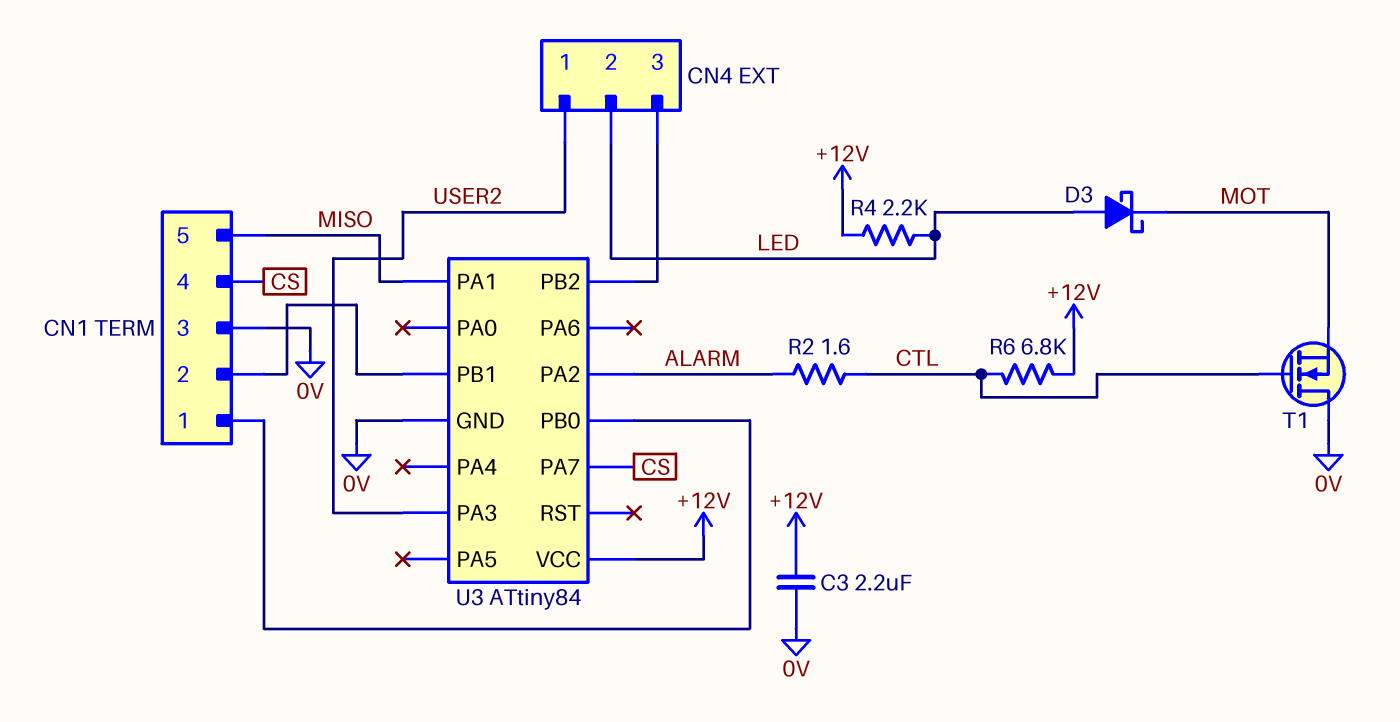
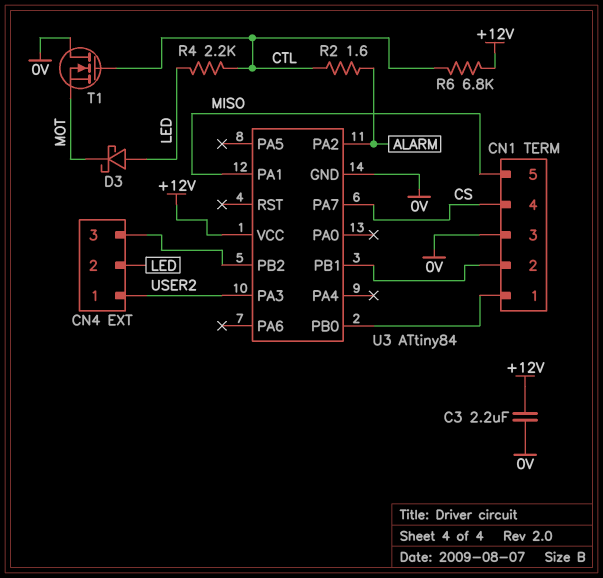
R4: 2.2k (+12V, LED) -> 2.2k (CTL, LED)

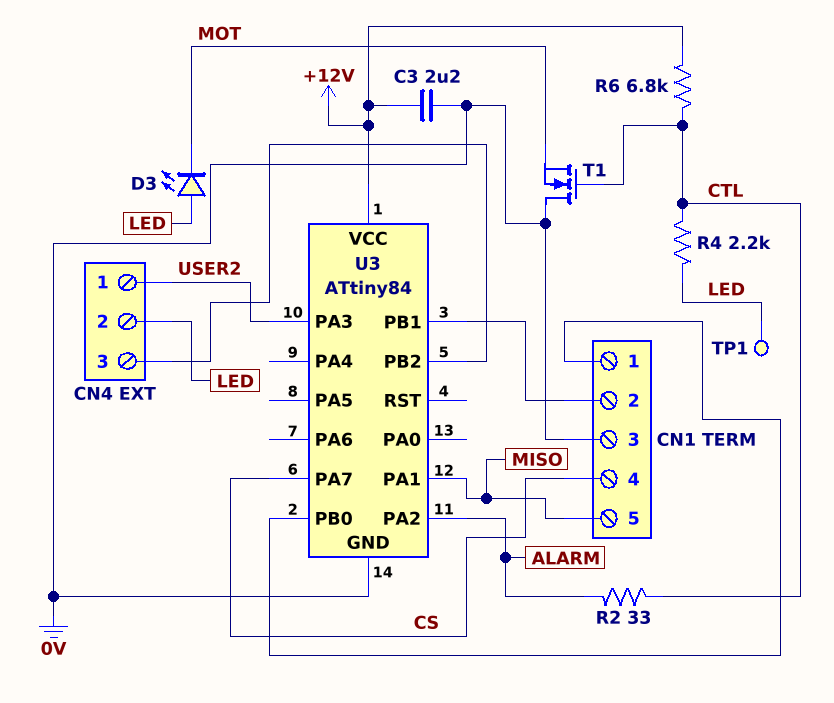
D3: schottky (A LED, K MOT) -> LED (A LED, K MOT)
R2: 1.6 (ALARM, CTL) -> 33 (ALARM, CTL)
TP1: none -> test point (LED)

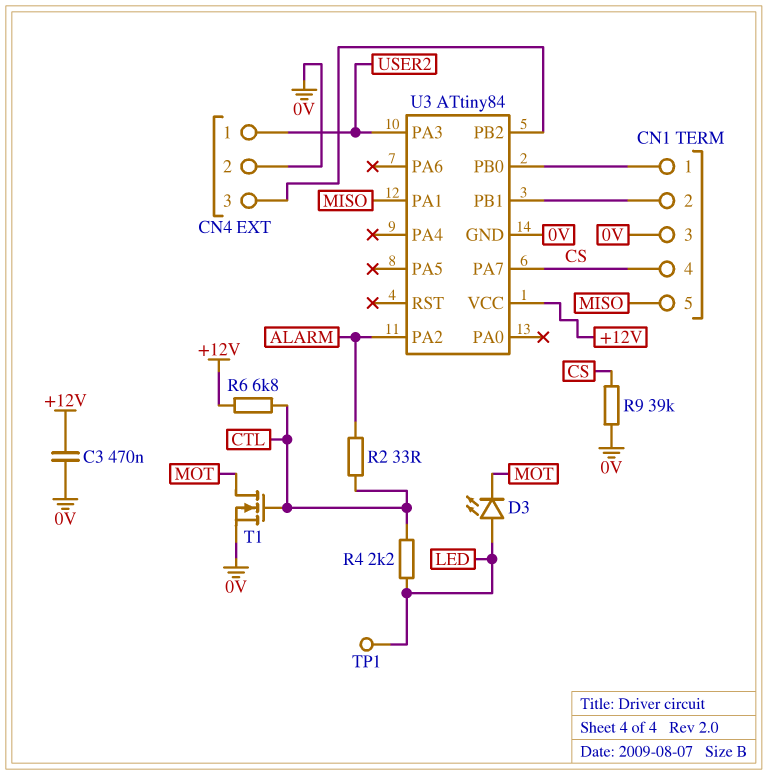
C3: 2.2uF (+12V, 0V) -> 470nF (+12V, 0V)
CN4 pin 2: LED -> 0V
R9: none -> 39k (0V, CS)
T1: NMOS (G CTL, D 0V, S MOT) -> NMOS (G CTL, D MOT, S 0V)

